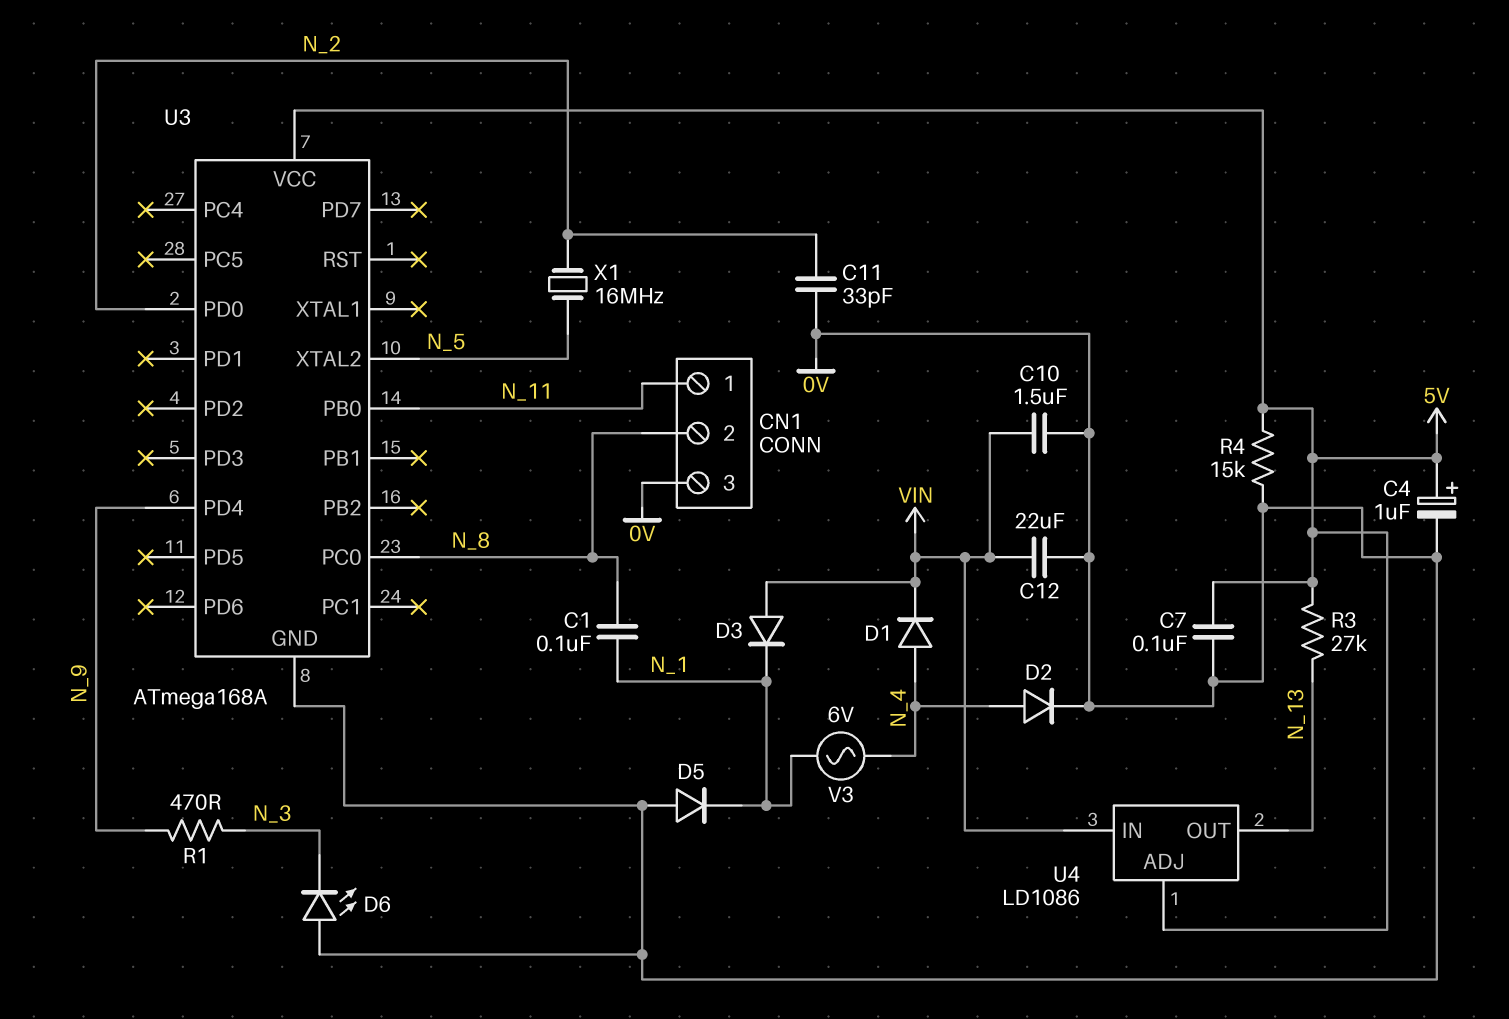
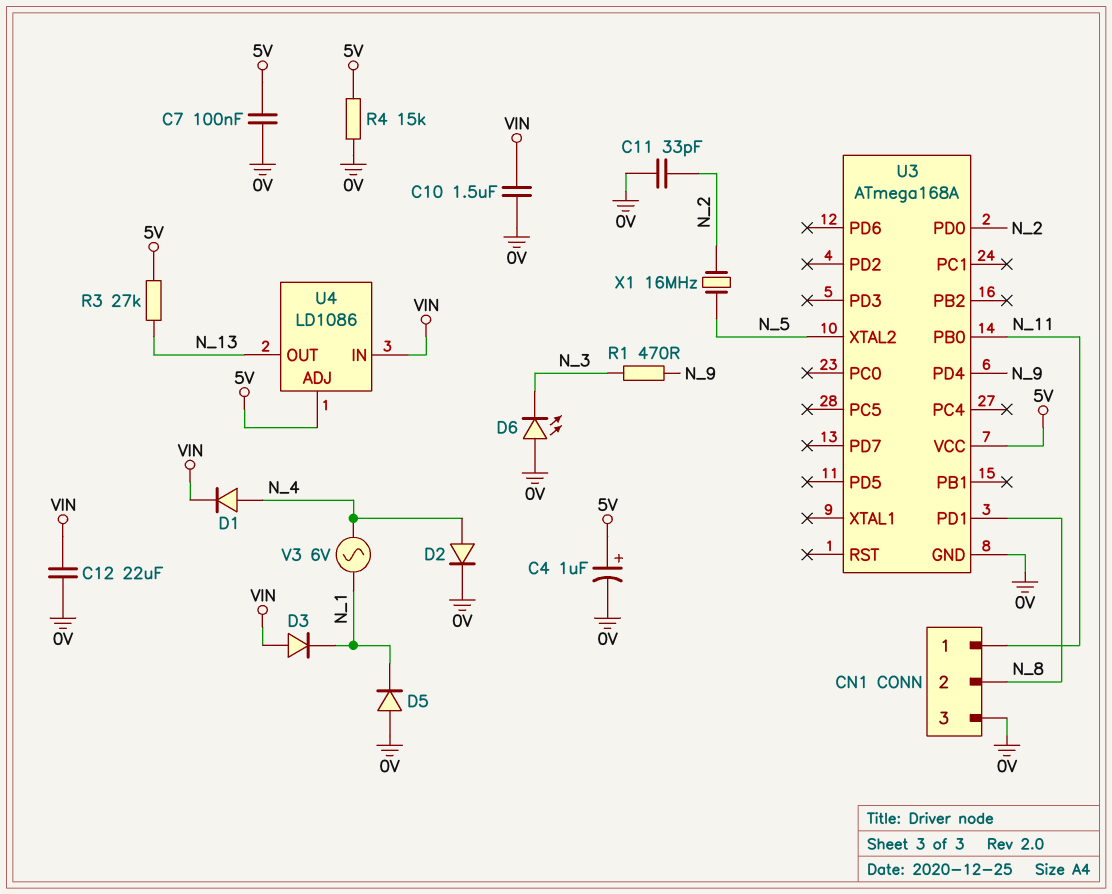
C1: 100nF (N_1, N_8) -> none
U3 pin PC0: N_8 -> none
U3 pin PD1: none -> N_8

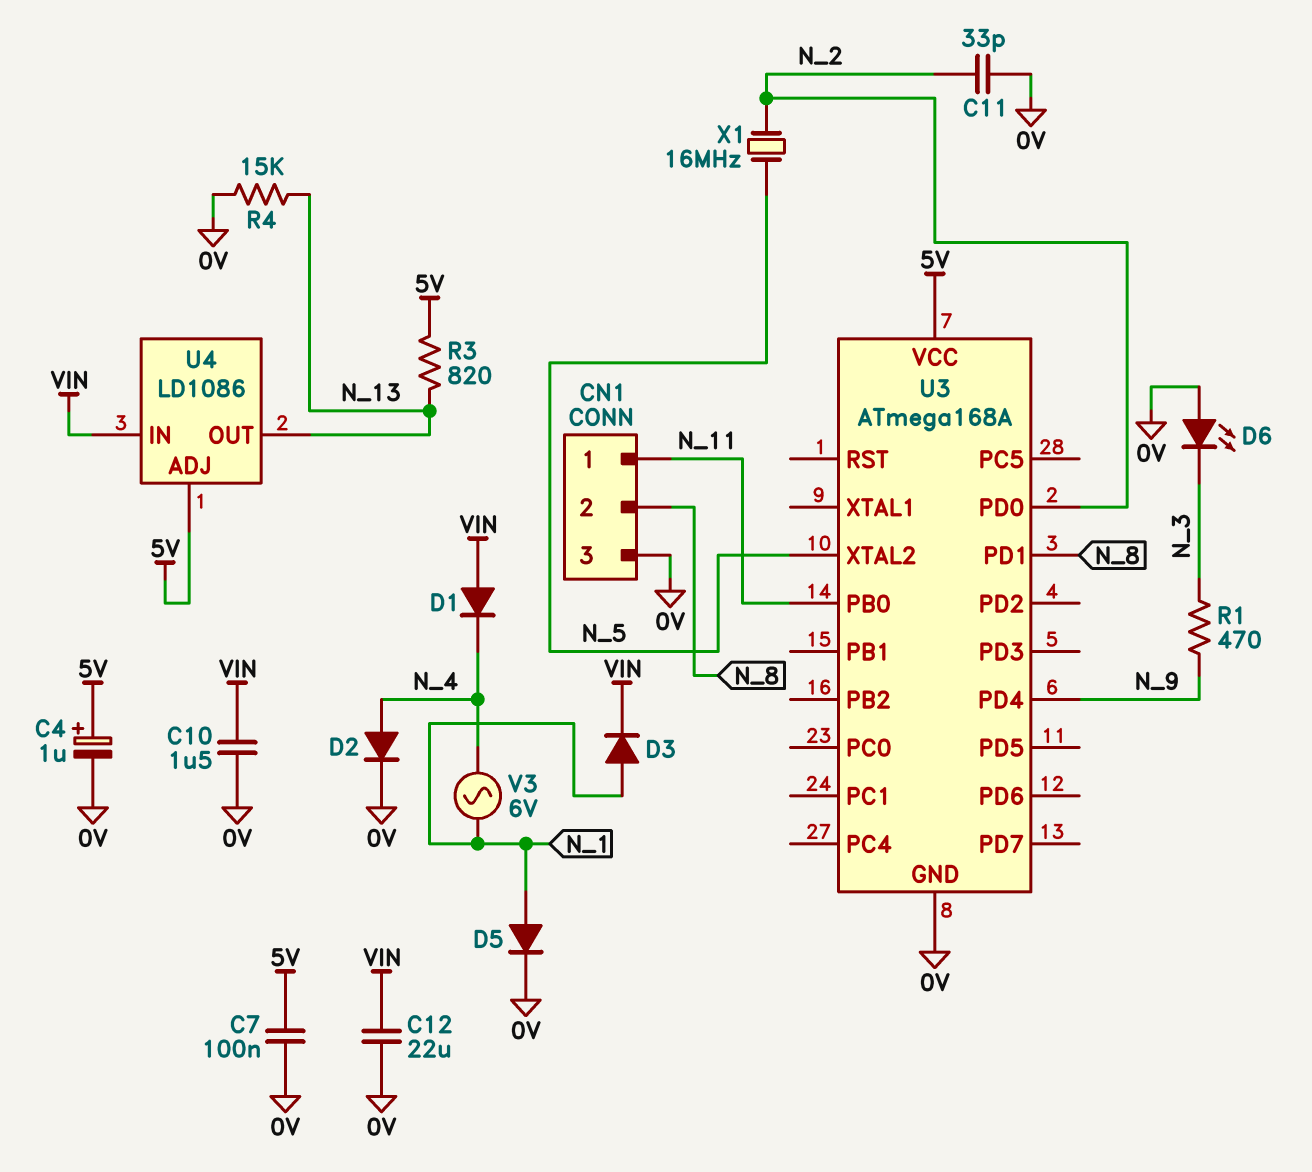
D1: diode (A N_4, K VIN) -> diode (A VIN, K N_4)
D3: diode (A VIN, K N_1) -> diode (A N_1, K VIN)
D5: diode (A 0V, K N_1) -> diode (A N_1, K 0V)
R3: 27k (5V, N_13) -> 820 (5V, N_13)
R4: 15k (0V, 5V) -> 15k (0V, N_13)

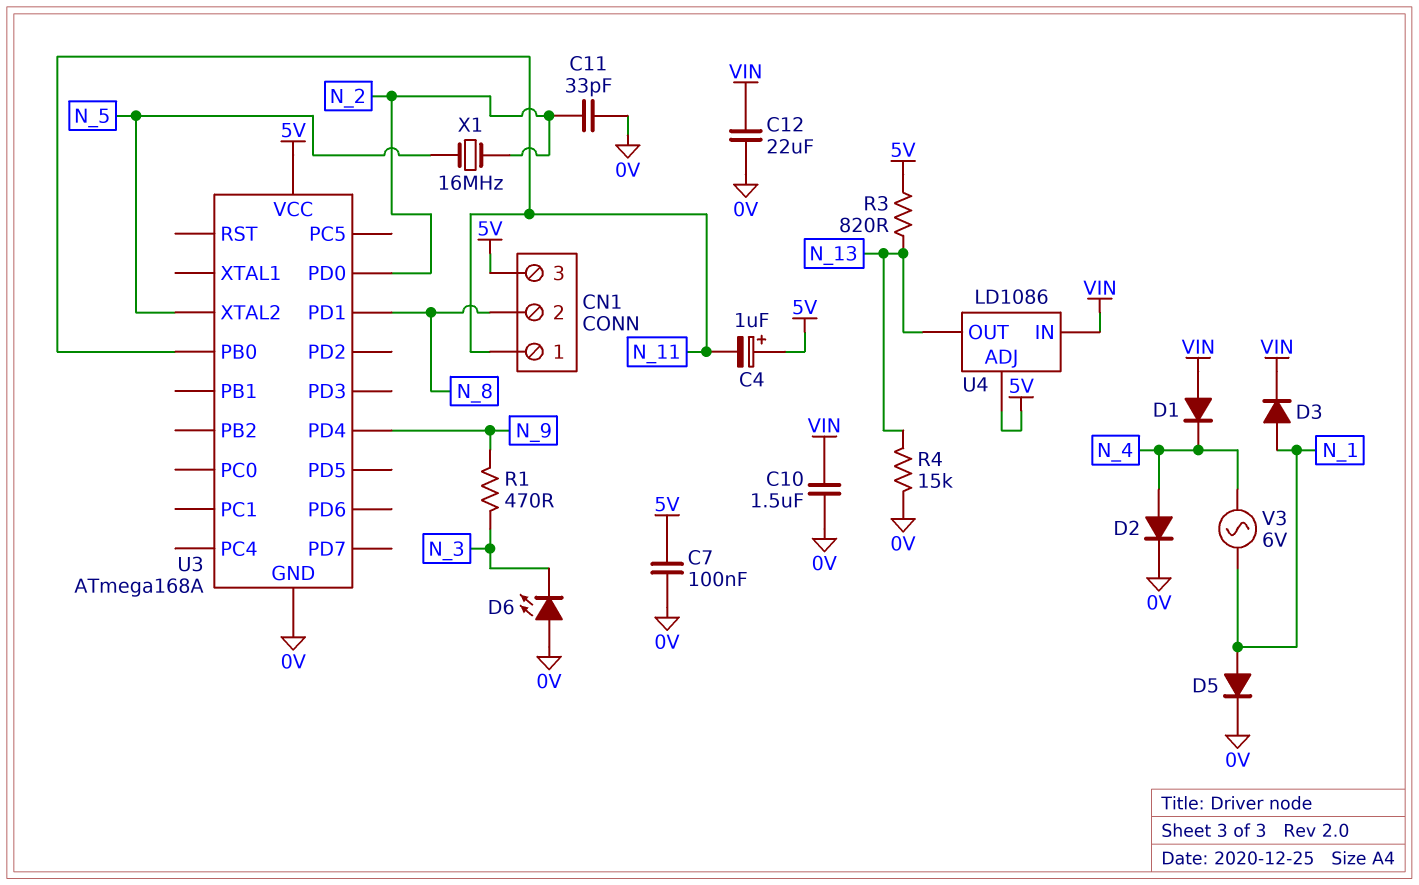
C4: 1uF (plus 5V, minus 0V) -> 1uF (plus 5V, minus N_11)
CN1 pin 3: 0V -> 5V

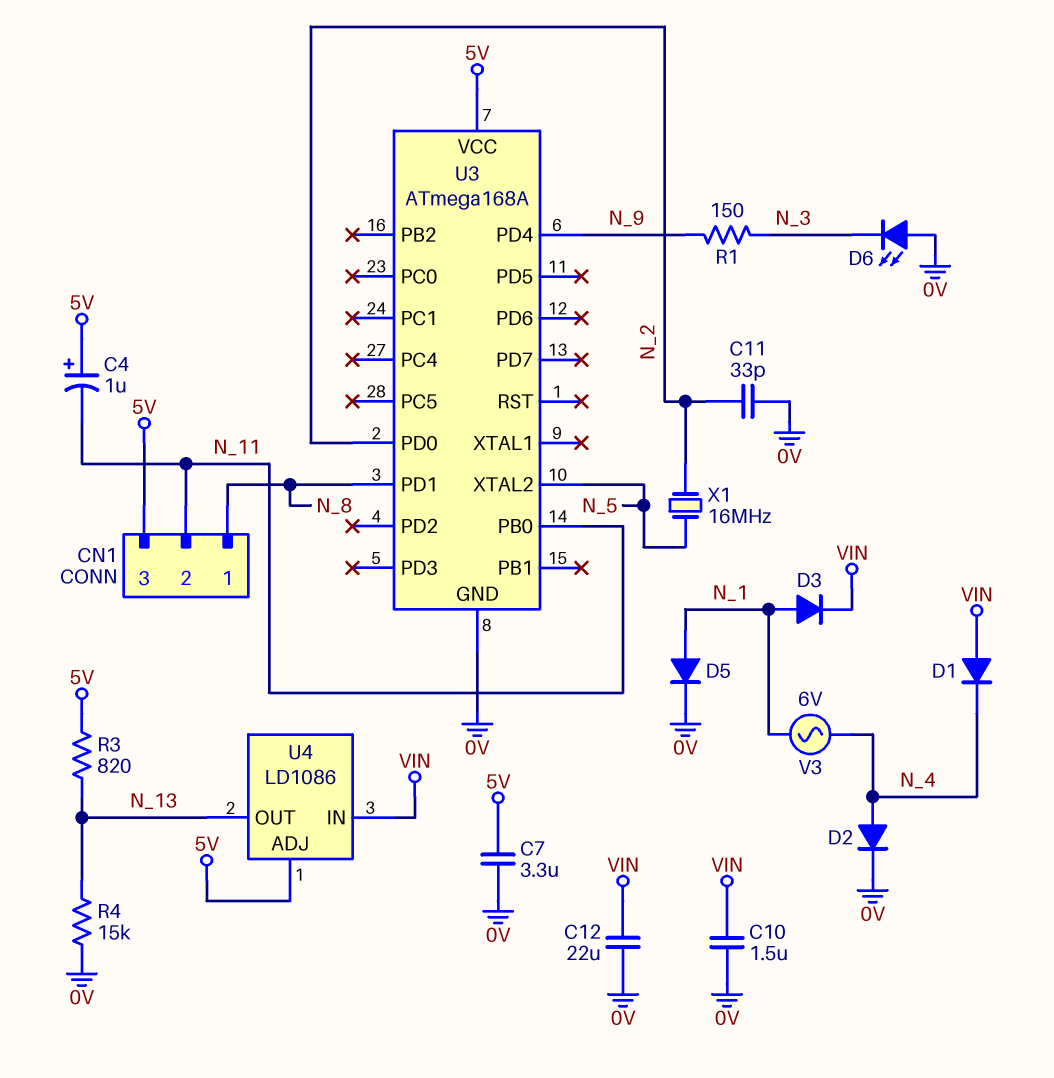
C7: 100nF (0V, 5V) -> 3.3uF (0V, 5V)
CN1 pin 1: N_11 -> N_8
CN1 pin 2: N_8 -> N_11
R1: 470 (N_3, N_9) -> 150 (N_3, N_9)

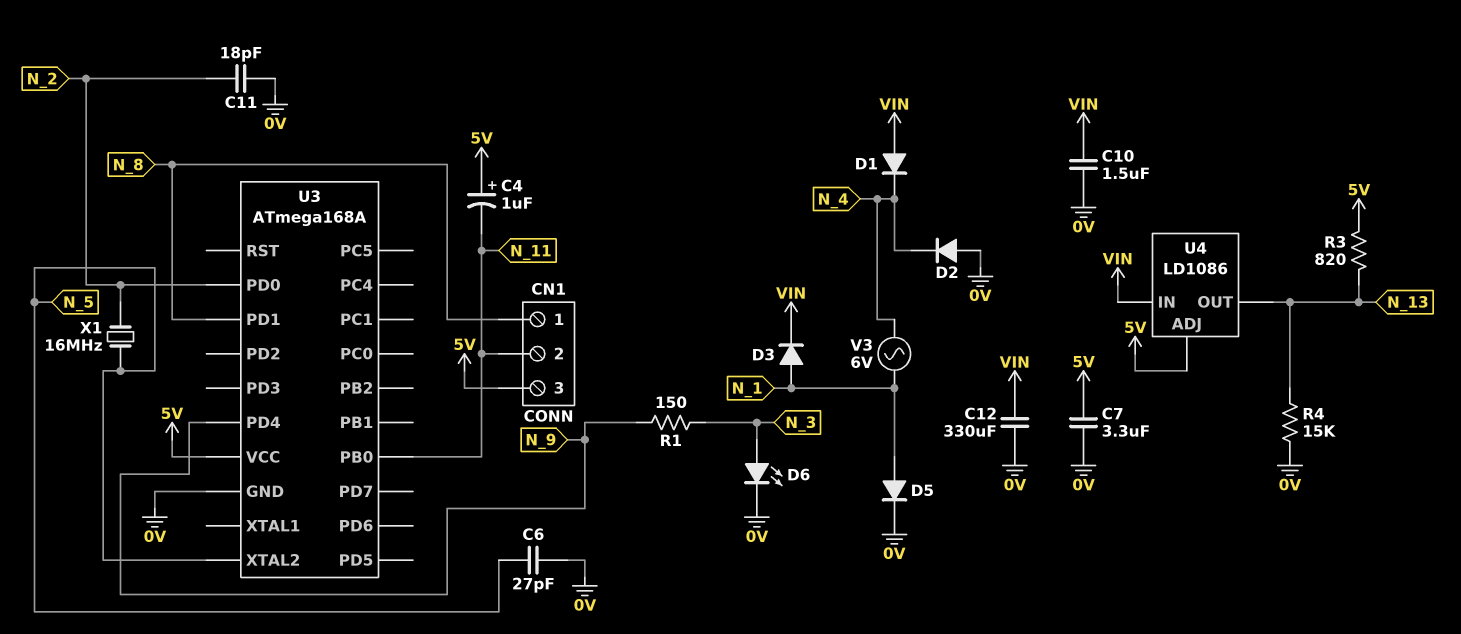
C6: none -> 27pF (0V, N_5)
C11: 33pF (0V, N_2) -> 18pF (0V, N_2)
C12: 22uF (0V, VIN) -> 330uF (0V, VIN)
D2: diode (A N_4, K 0V) -> diode (A 0V, K N_4)
D6: LED (A 0V, K N_3) -> LED (A N_3, K 0V)

